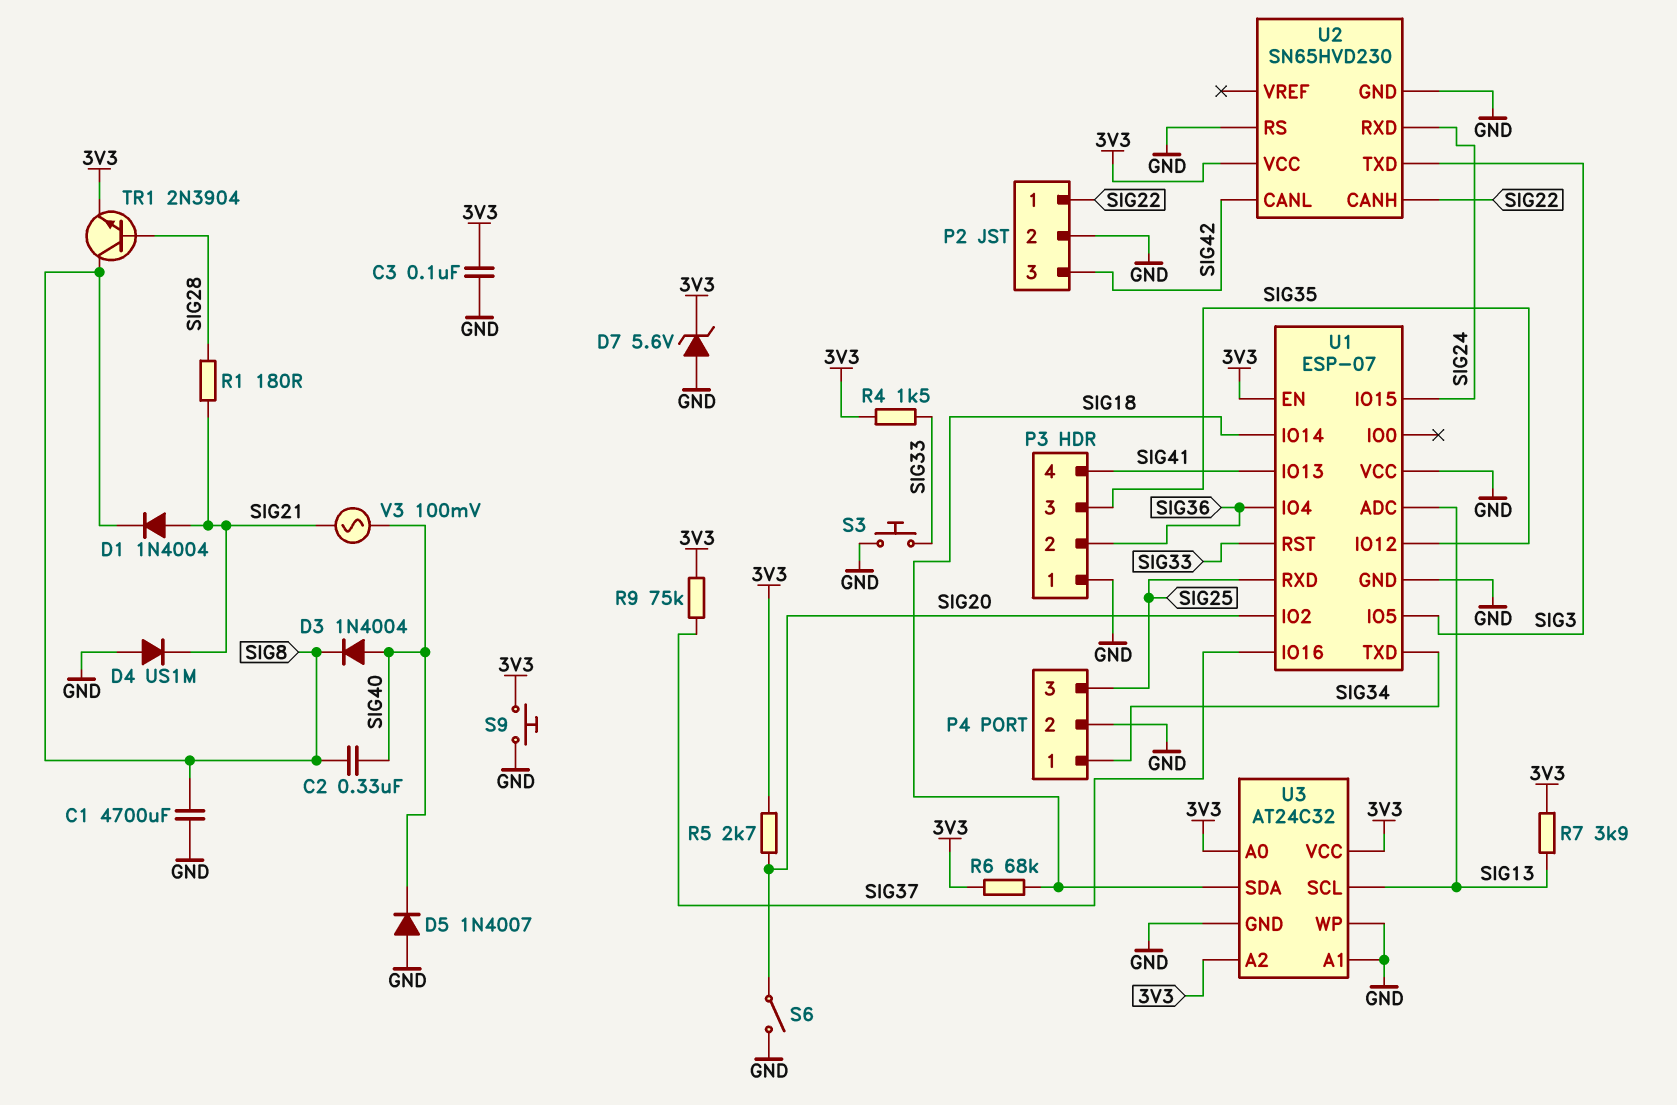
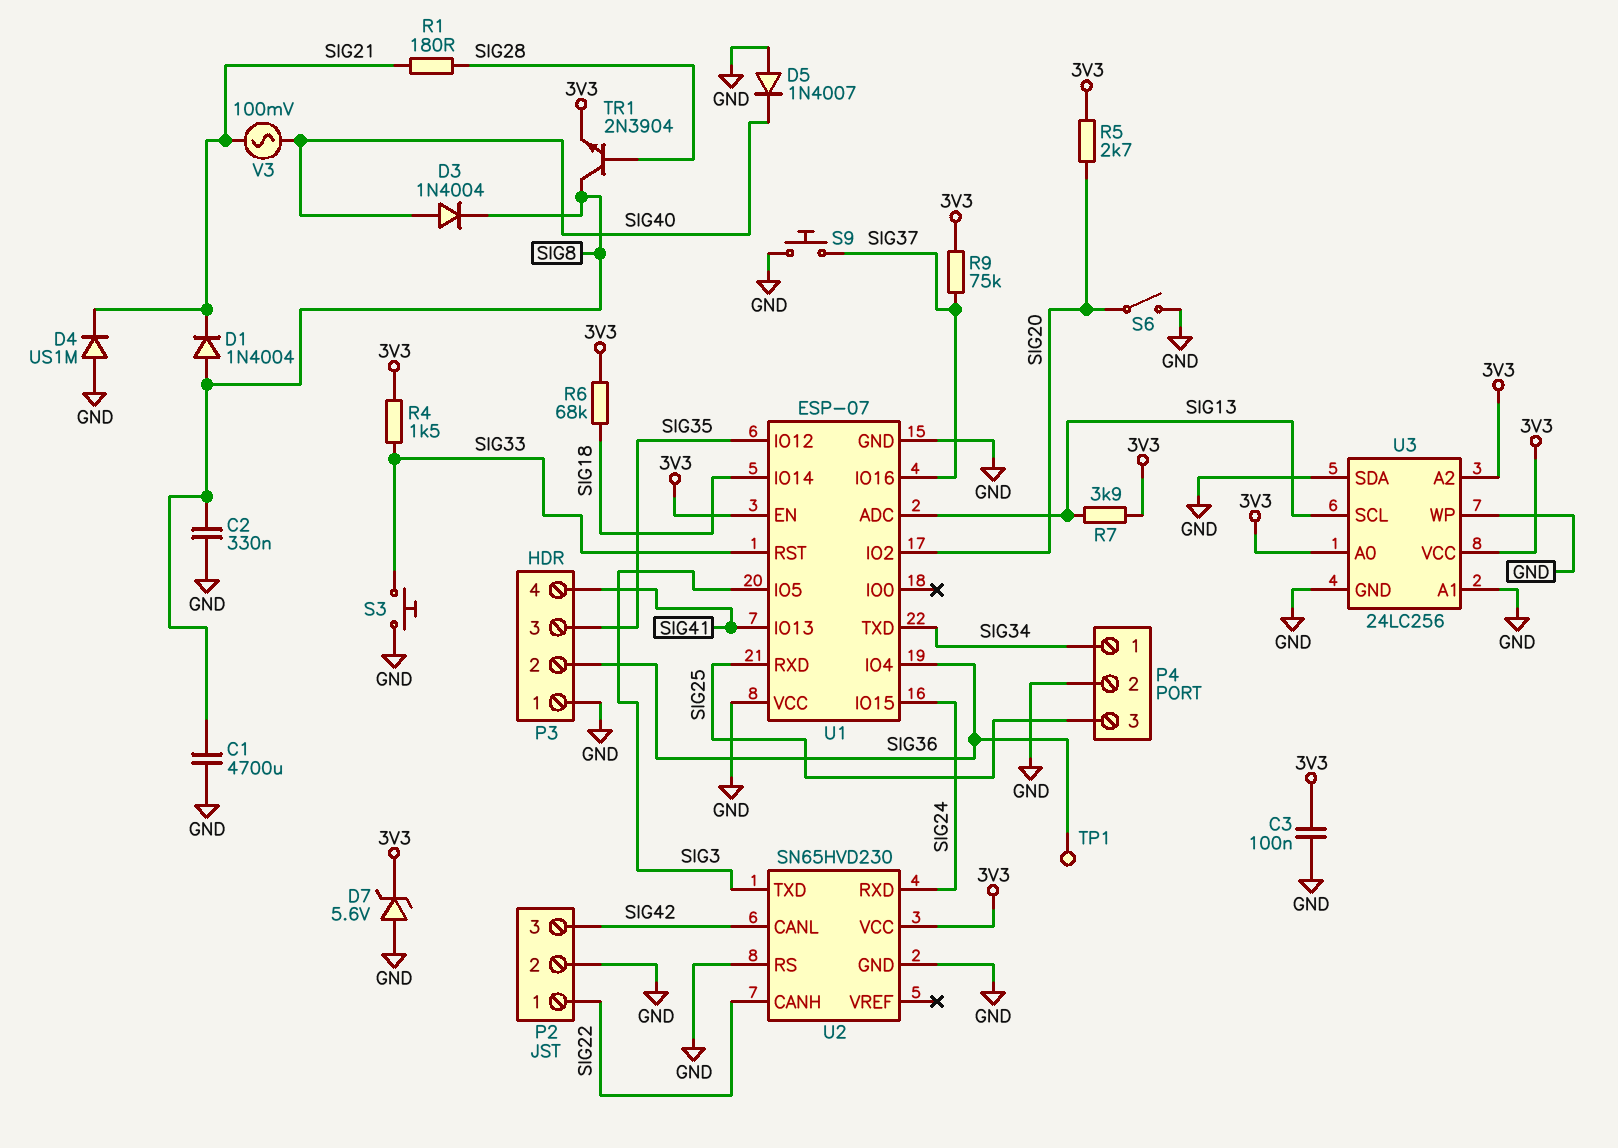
C2: 330nF (SIG8, SIG40) -> 330nF (GND, SIG8)
D1: diode 1N4004 (A SIG21, K SIG8) -> diode 1N4004 (A SIG8, K SIG21)
S9: button (3V3, GND) -> button (GND, SIG37)
TP1: none -> test point (SIG36)
U3: AT24C32 -> 24LC256
U3 pin SDA: SIG18 -> GND

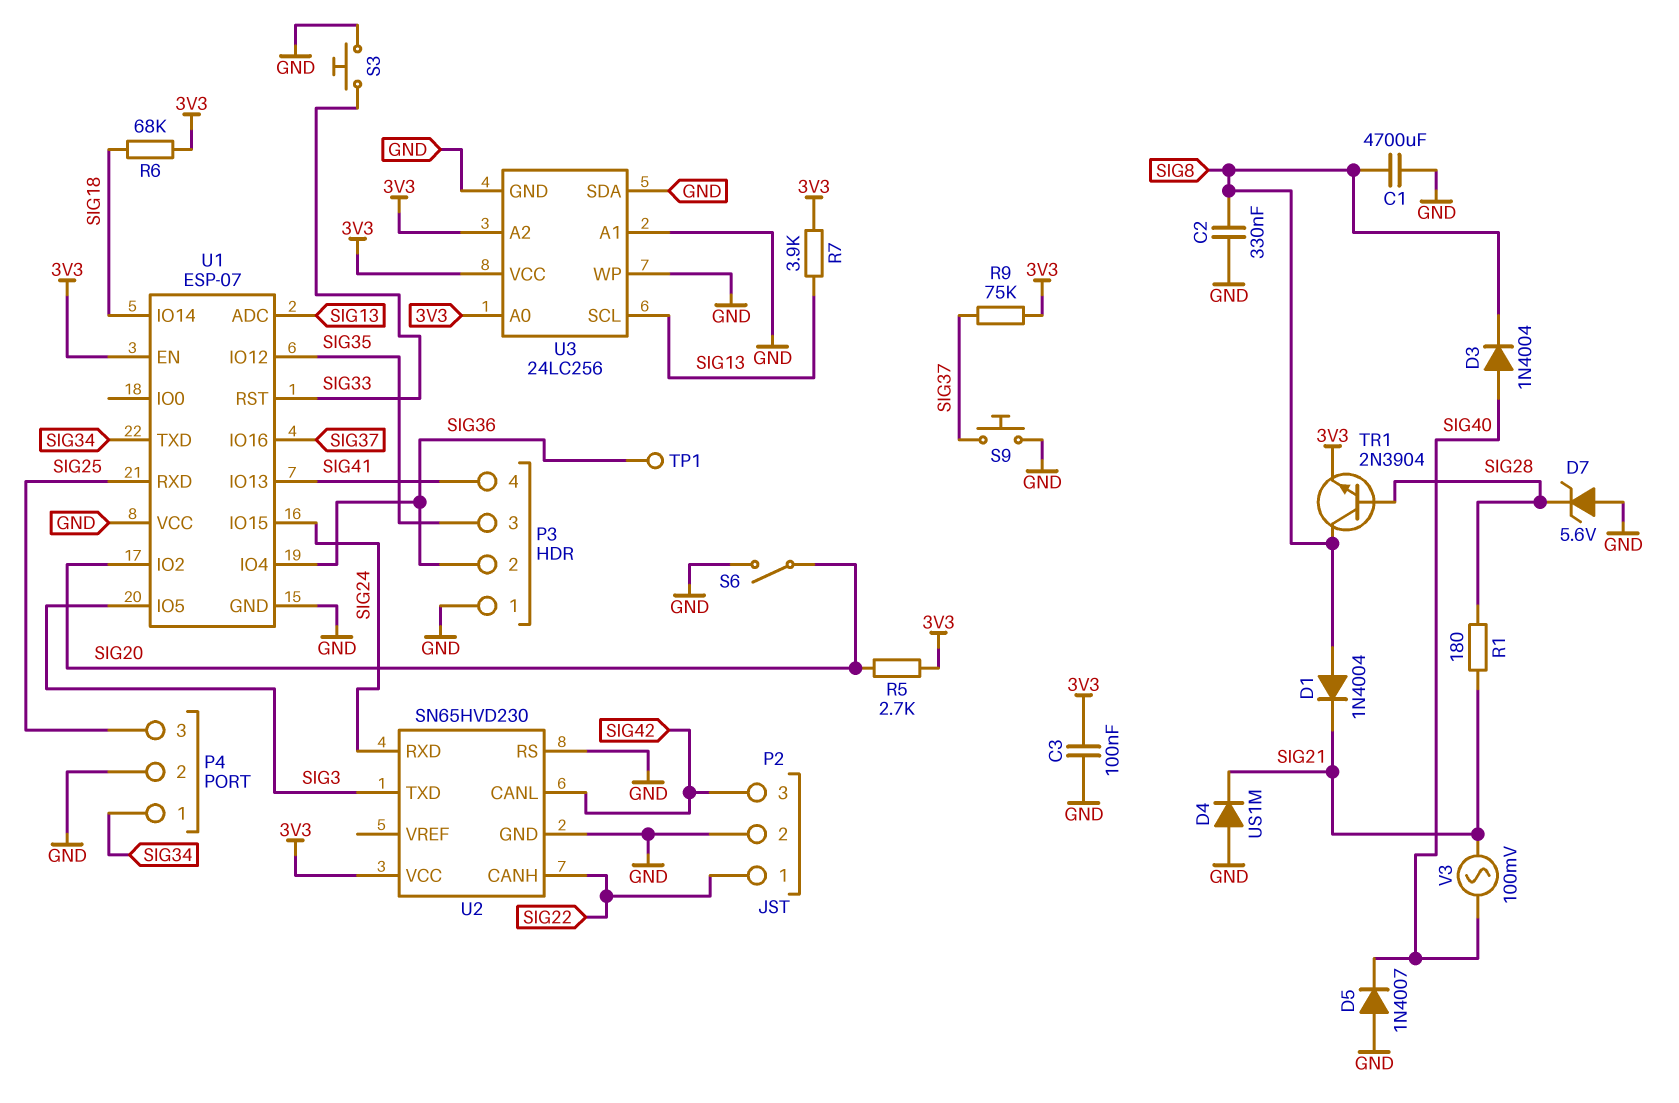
D7: zener 5.6V (A GND, K 3V3) -> zener 5.6V (A GND, K SIG28)
R4: 1.5k (3V3, SIG33) -> none

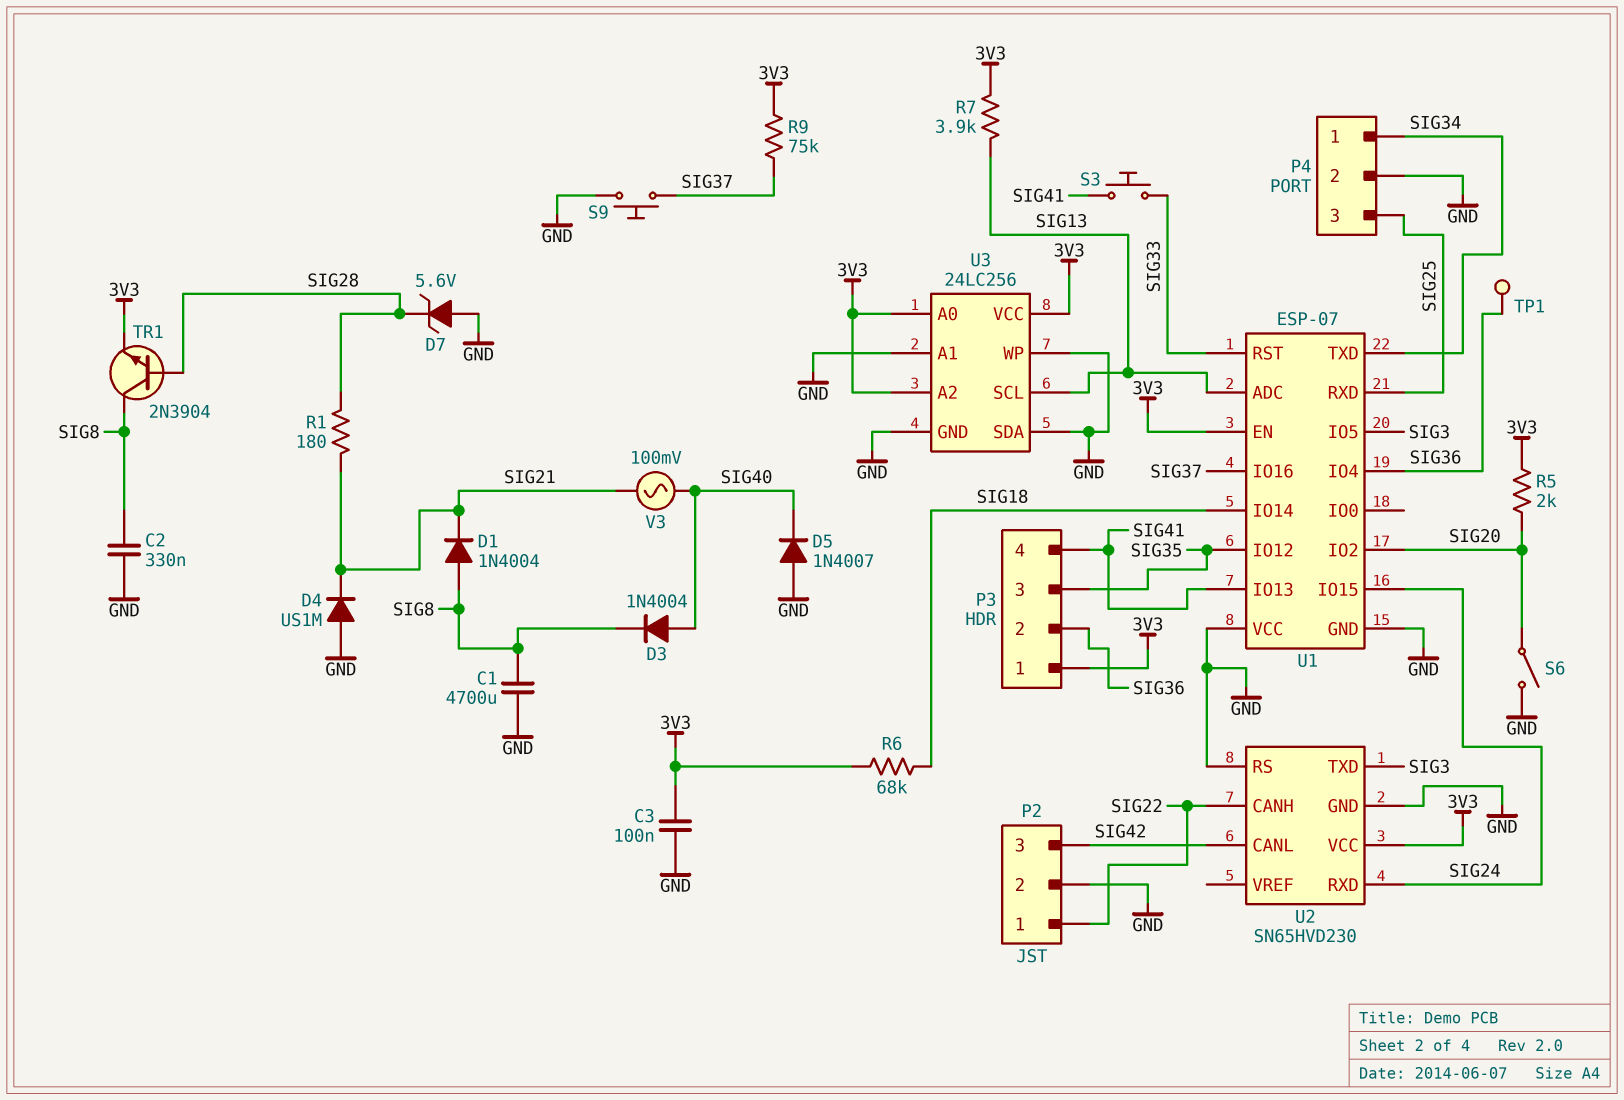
P3 pin 1: GND -> 3V3
R5: 2.7k (3V3, SIG20) -> 2k (3V3, SIG20)
S3: button (GND, SIG33) -> button (SIG33, SIG41)

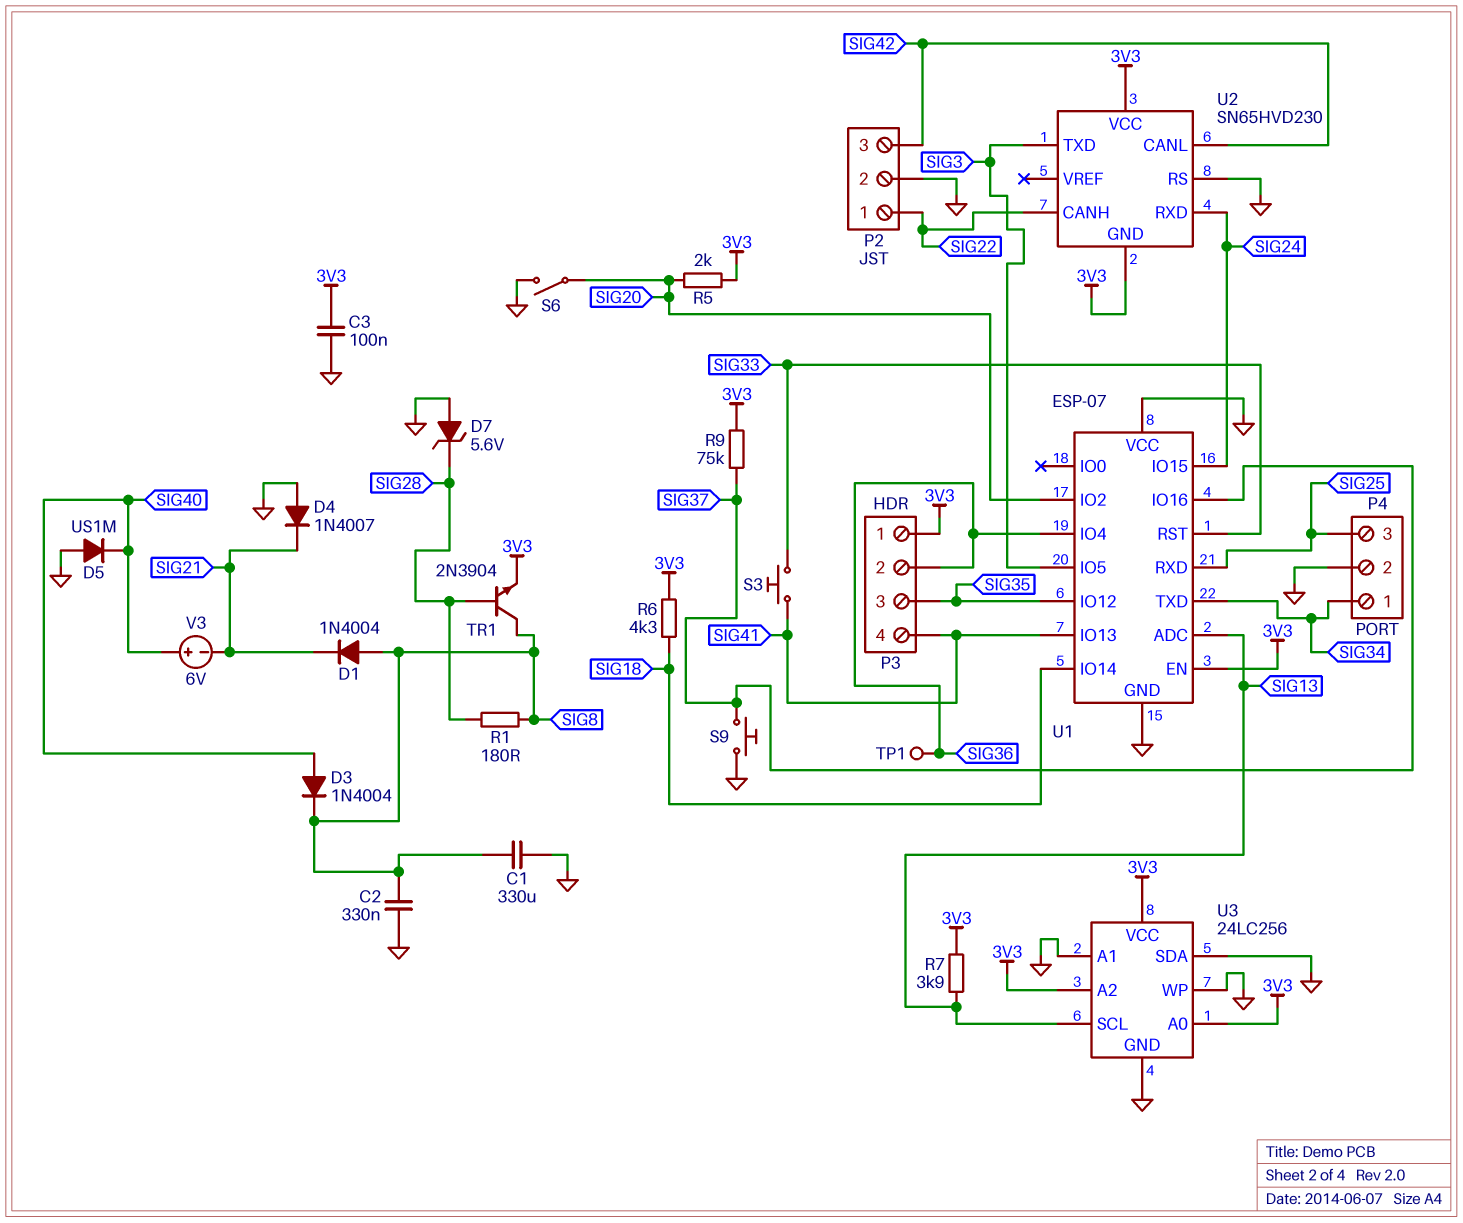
C1: 4700uF (GND, SIG8) -> 330uF (GND, SIG8)
D4: diode US1M (A GND, K SIG21) -> diode 1N4007 (A GND, K SIG21)
D5: diode 1N4007 (A GND, K SIG40) -> diode US1M (A GND, K SIG40)
R1: 180 (SIG21, SIG28) -> 180 (SIG8, SIG28)
R6: 68k (3V3, SIG18) -> 4.3k (3V3, SIG18)
U2 pin GND: GND -> 3V3
V3: AC 100mV (SIG21, SIG40) -> 6V (plus SIG40, minus SIG21)

